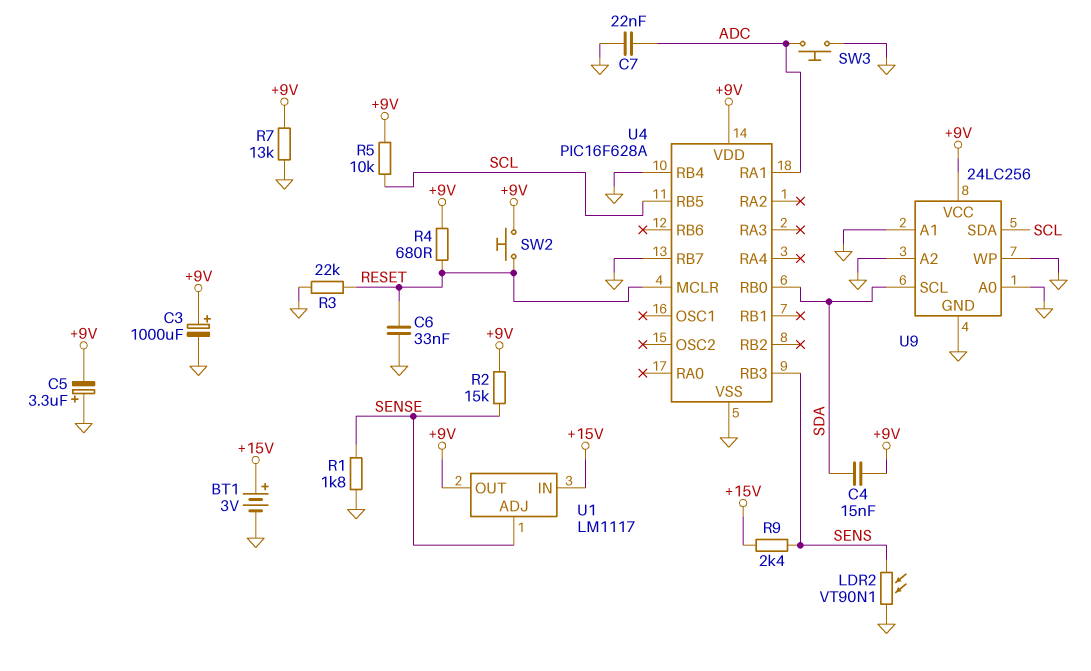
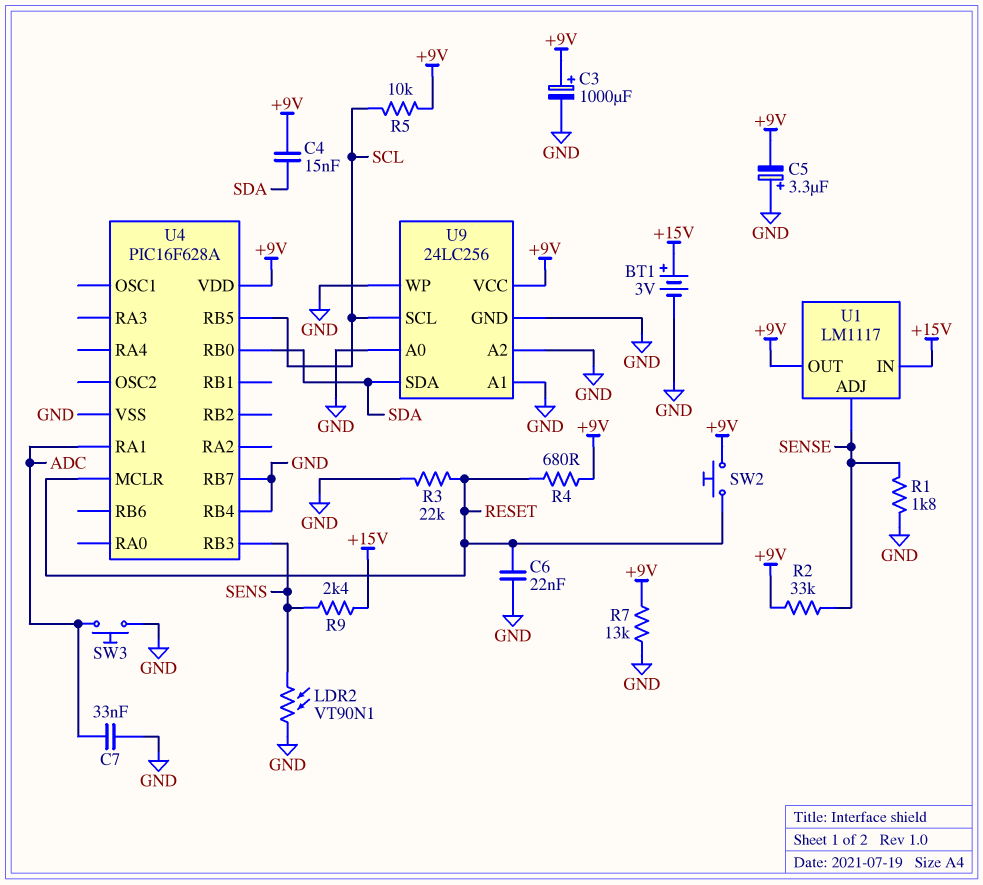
C6: 33nF (GND, RESET) -> 22nF (GND, RESET)
C7: 22nF (ADC, GND) -> 33nF (ADC, GND)
R2: 15k (+9V, SENSE) -> 33k (+9V, SENSE)
U9 pin SCL: SDA -> SCL
U9 pin SDA: SCL -> SDA

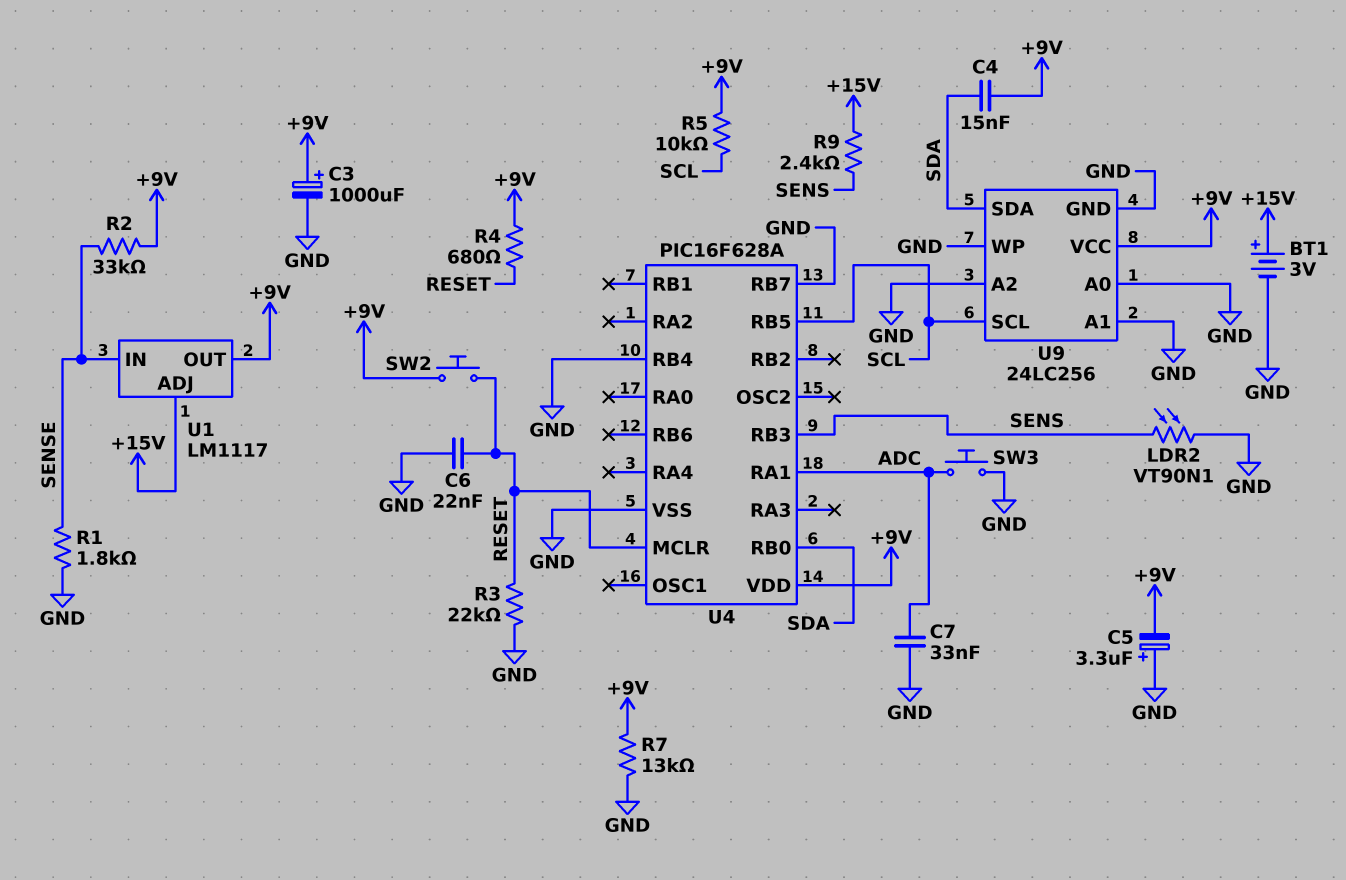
U1 pin ADJ: SENSE -> +15V
U1 pin IN: +15V -> SENSE

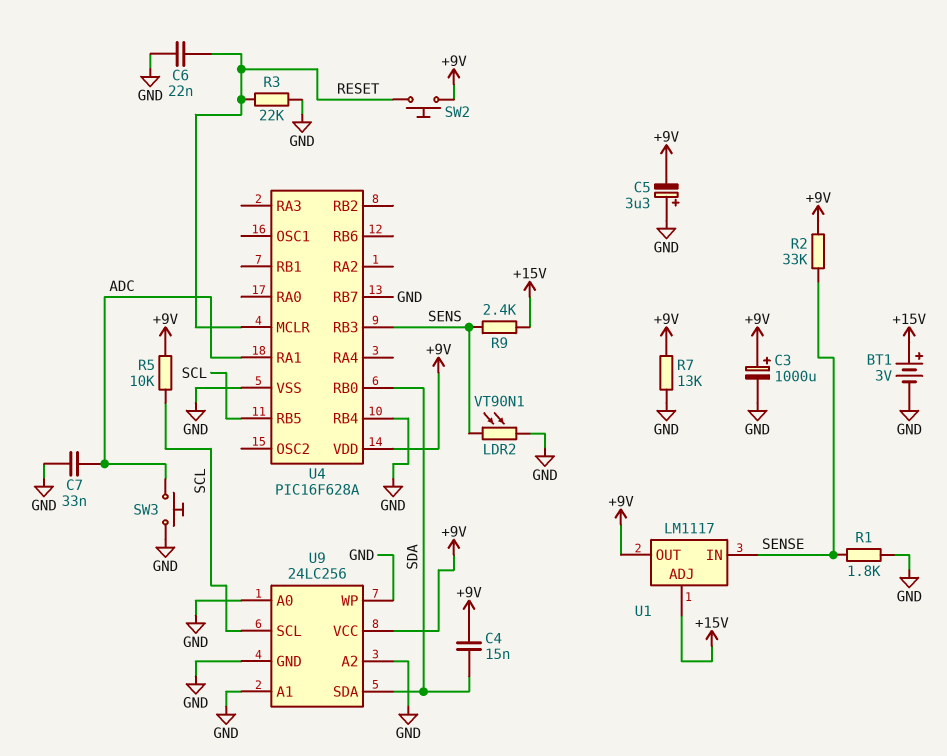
R4: 680 (+9V, RESET) -> none

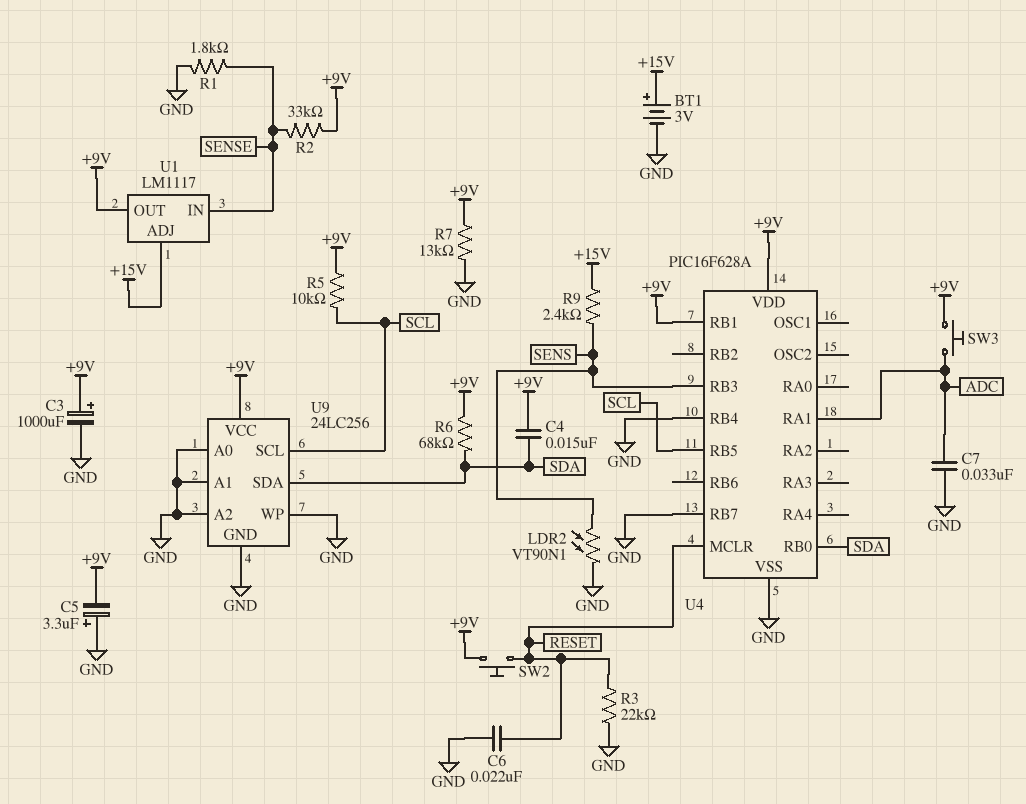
R6: none -> 68k (+9V, SDA)
SW3: button (ADC, GND) -> button (+9V, ADC)
U4 pin RB1: none -> +9V

